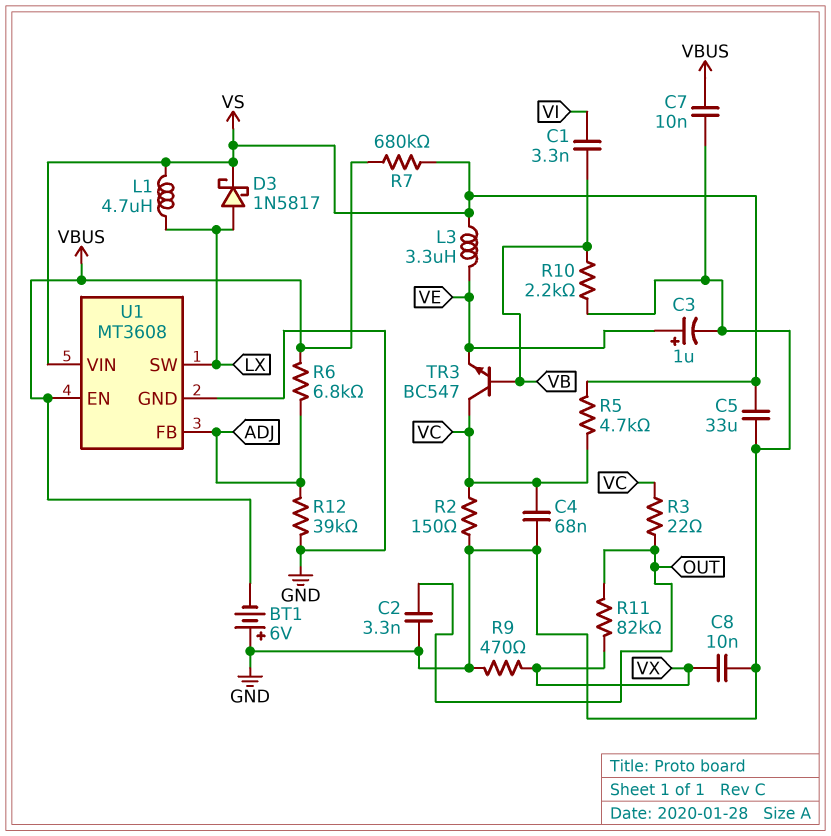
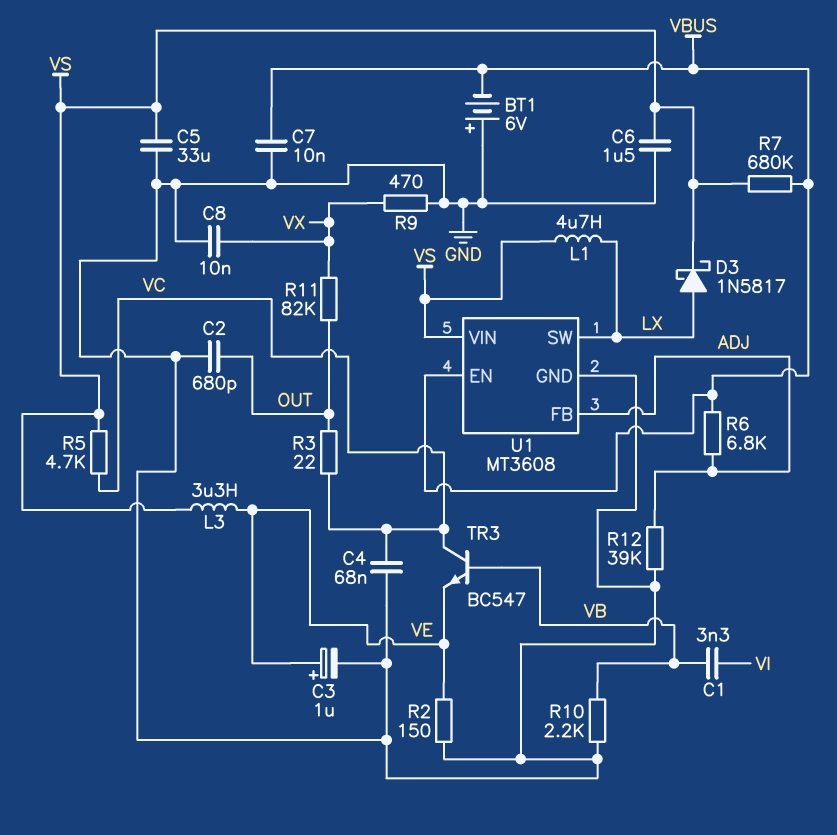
C2: 3.3nF (GND, OUT) -> 680pF (GND, OUT)
C6: none -> 1.5uF (GND, VS)
R2: 150 (GND, VC) -> 150 (GND, VE)

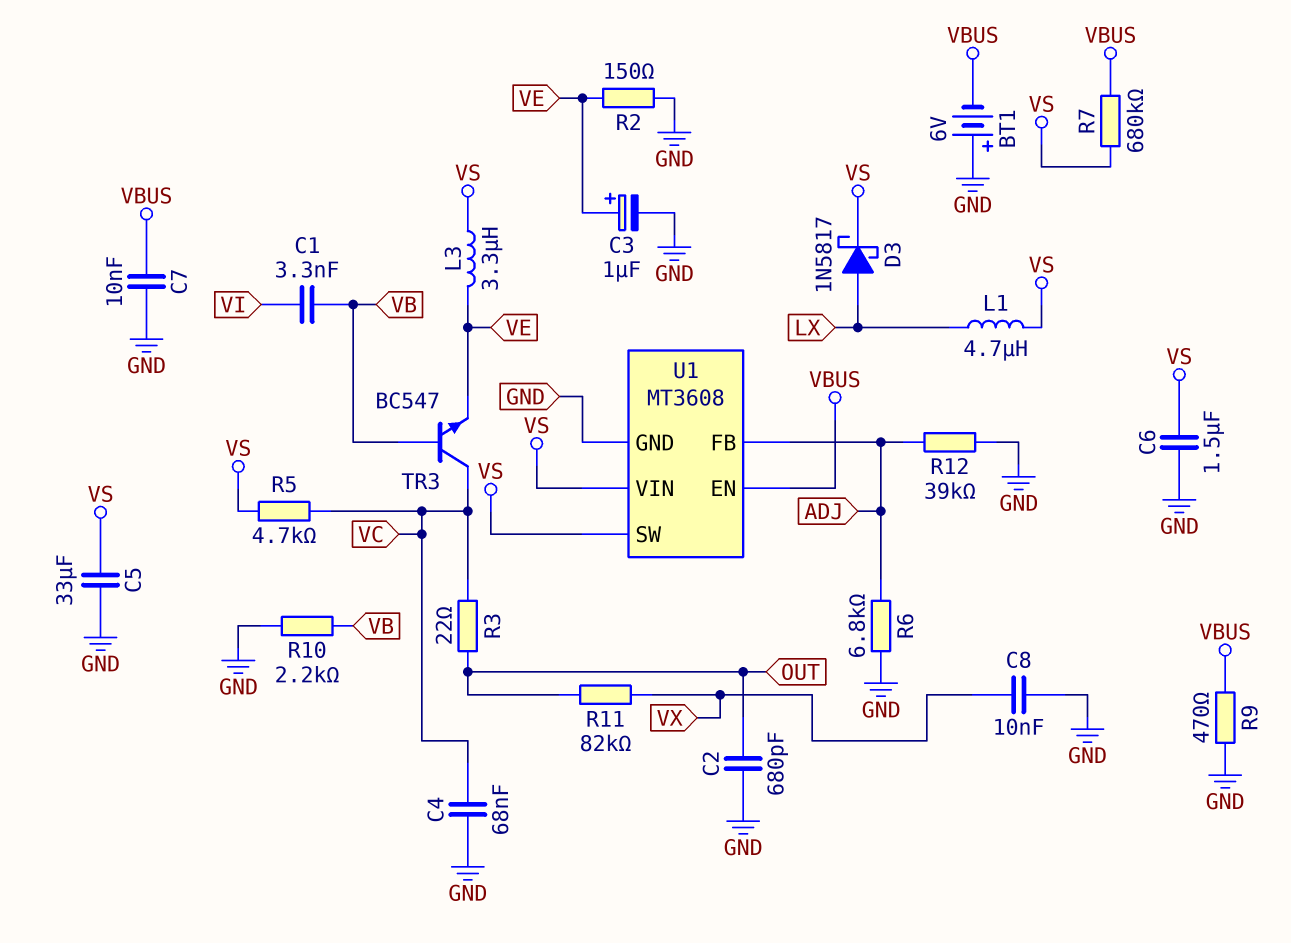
R6: 6.8k (ADJ, VBUS) -> 6.8k (ADJ, GND)
R9: 470 (GND, VX) -> 470 (GND, VBUS)
U1 pin SW: LX -> VS

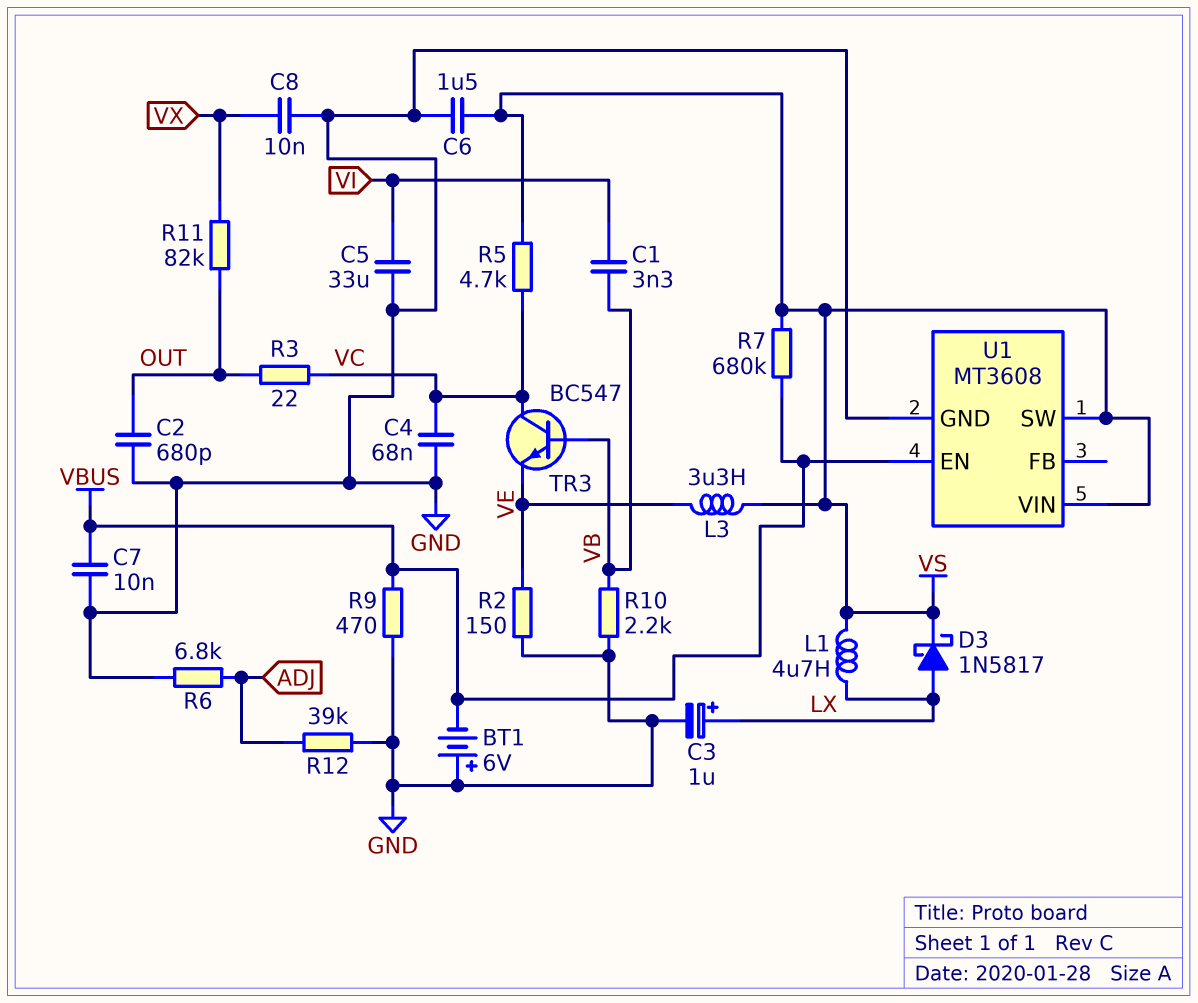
C3: 1uF (plus VE, minus GND) -> 1uF (plus LX, minus GND)
C5: 33uF (GND, VS) -> 33uF (GND, VI)
U1 pin FB: ADJ -> none

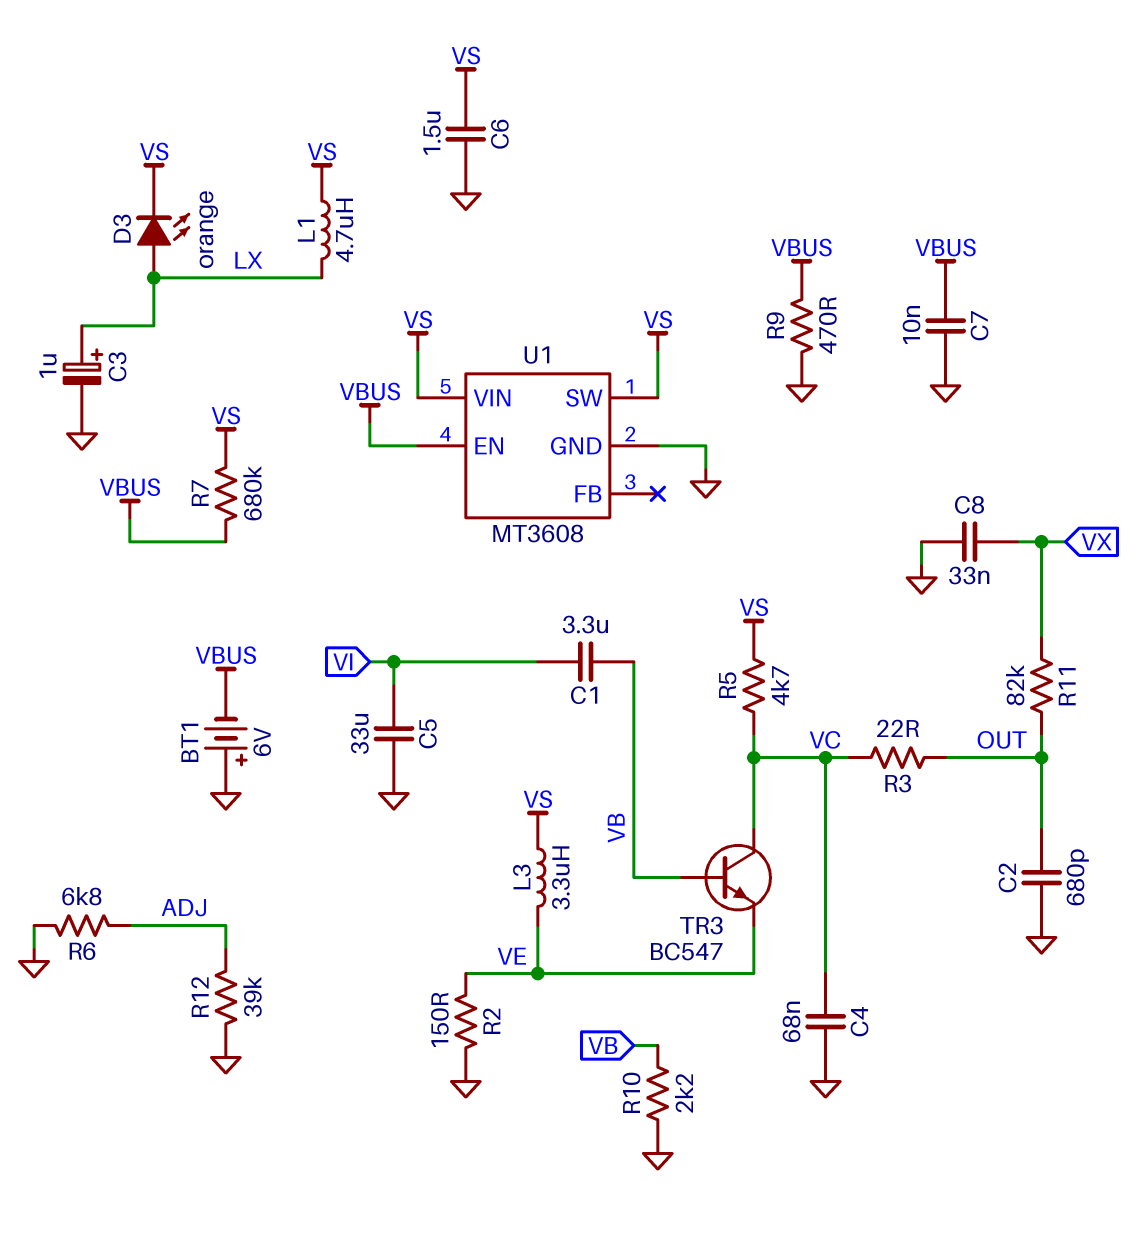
C1: 3.3nF (VB, VI) -> 3.3uF (VB, VI)
C8: 10nF (GND, VX) -> 33nF (GND, VX)
D3: schottky 1N5817 (A LX, K VS) -> LED orange (A LX, K VS)

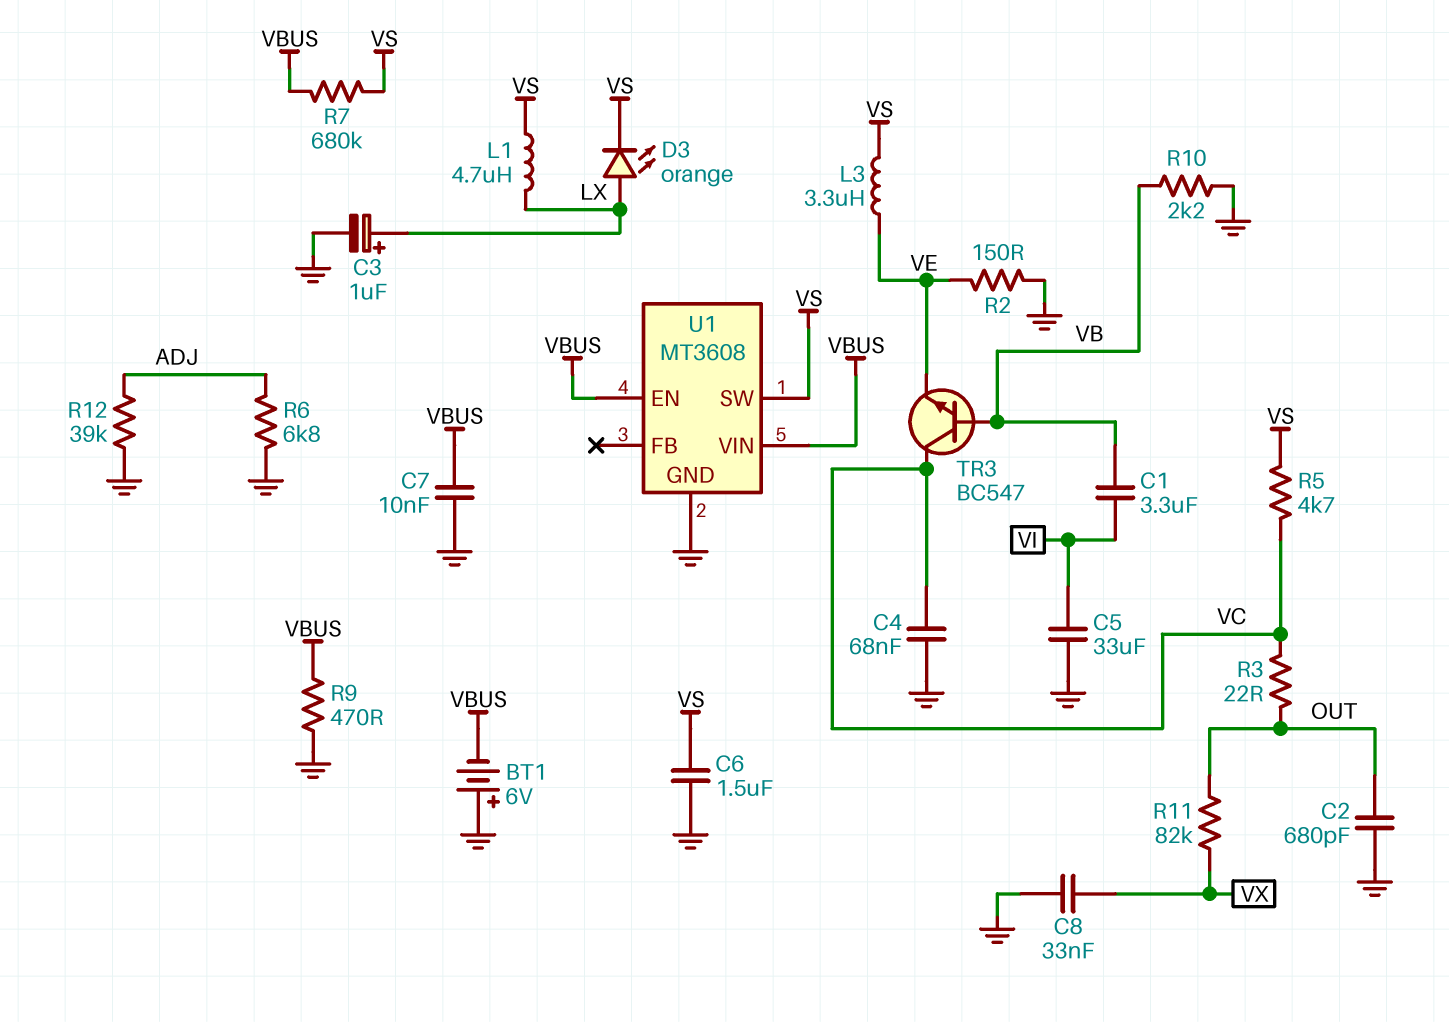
U1 pin VIN: VS -> VBUS

